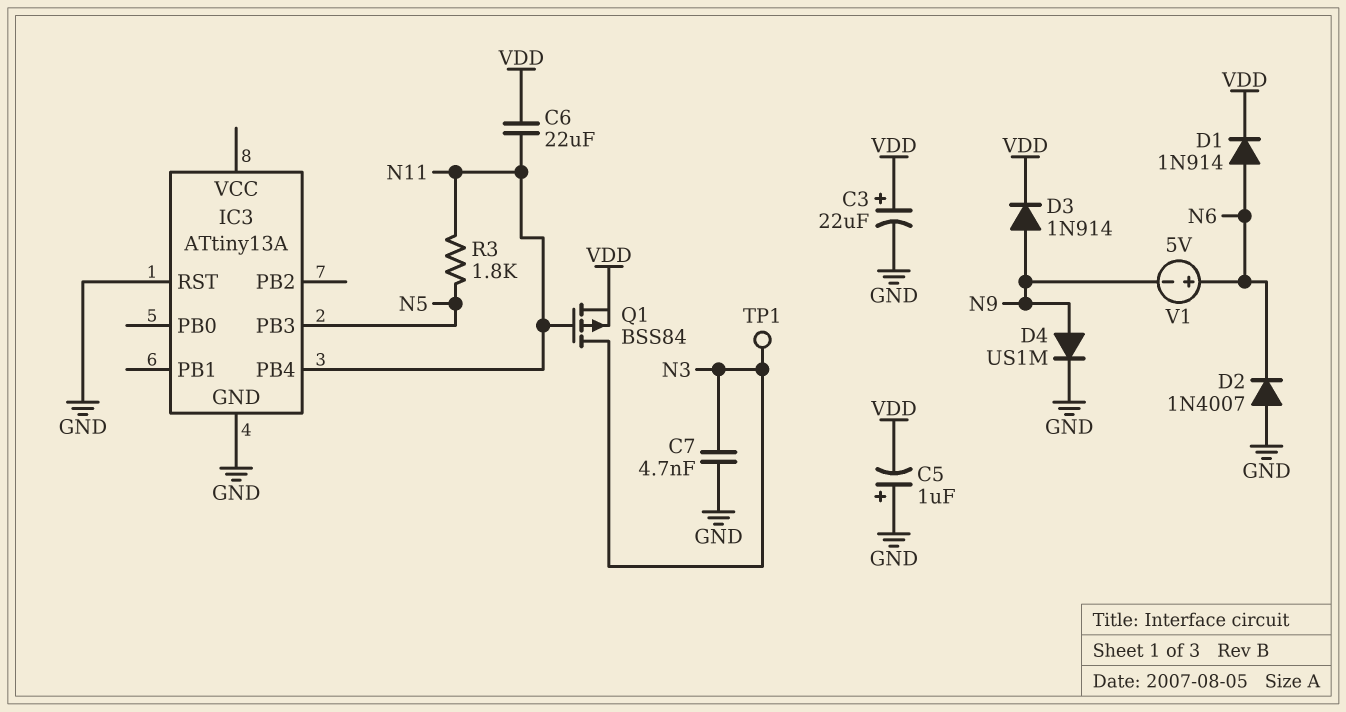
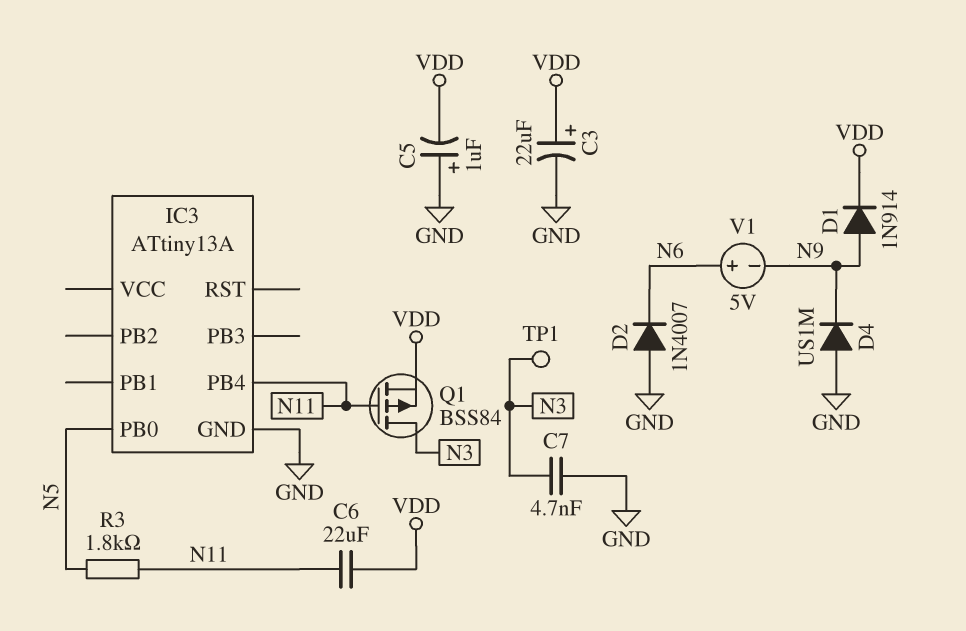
D1: diode 1N914 (A N6, K VDD) -> diode 1N914 (A N9, K VDD)
D3: diode 1N914 (A N9, K VDD) -> none
D4: diode US1M (A N9, K GND) -> diode US1M (A GND, K N9)
IC3 pin PB0: none -> N5
IC3 pin PB3: N5 -> none
IC3 pin RST: GND -> none

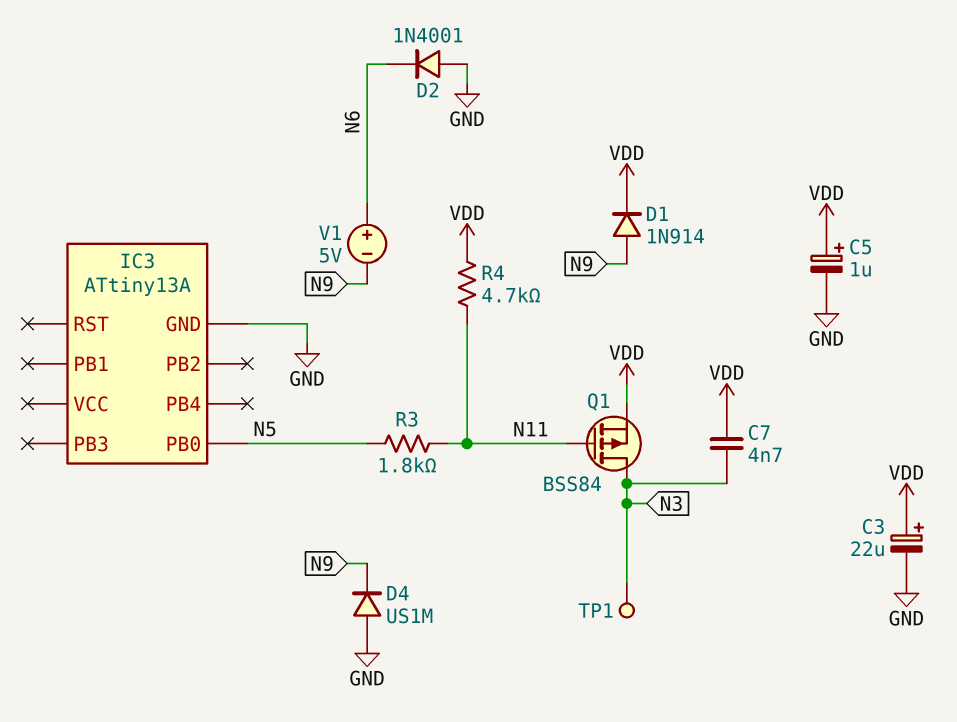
C5: 1uF (plus GND, minus VDD) -> 1uF (plus VDD, minus GND)
C6: 22uF (N11, VDD) -> none
C7: 4.7nF (GND, N3) -> 4.7nF (N3, VDD)
D2: diode 1N4007 (A GND, K N6) -> diode 1N4001 (A GND, K N6)
IC3 pin PB4: N11 -> none
R4: none -> 4.7k (N11, VDD)

